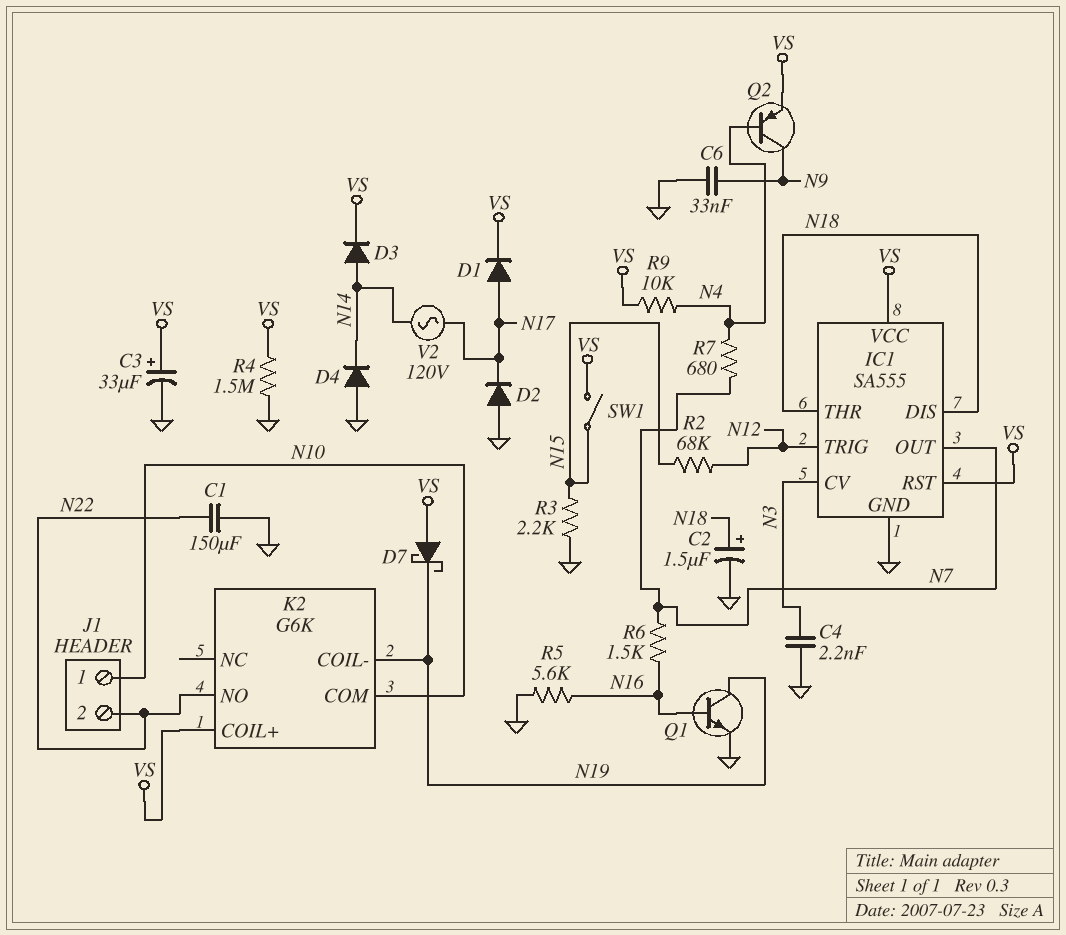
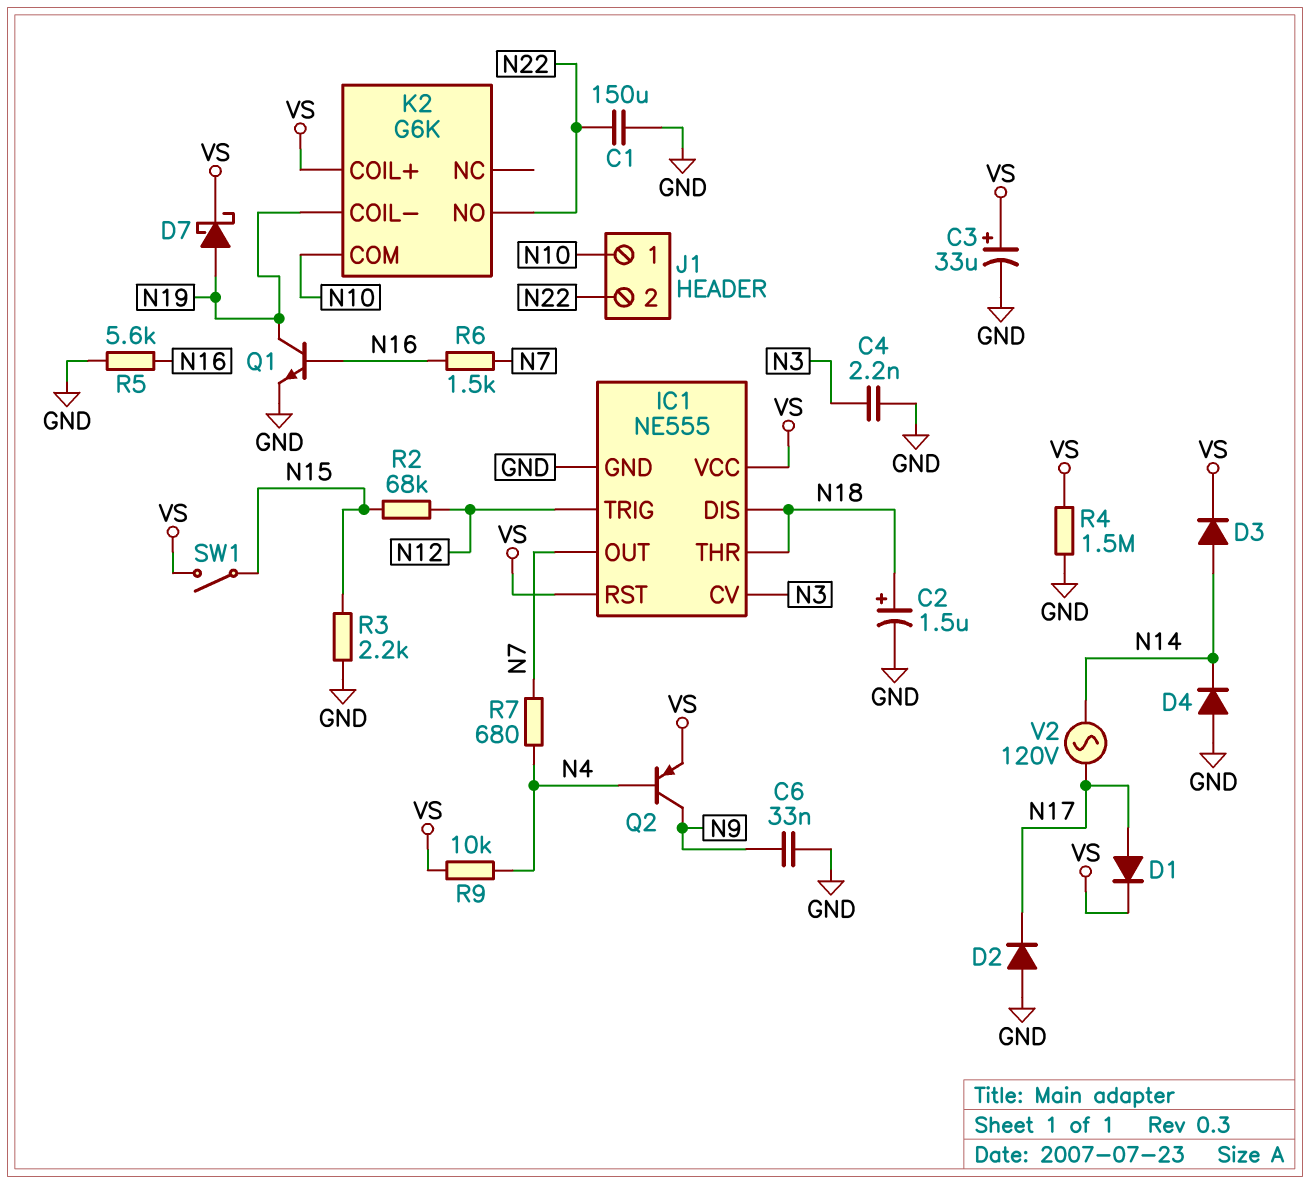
D7: schottky (A VS, K N19) -> schottky (A N19, K VS)
IC1: SA555 -> NE555

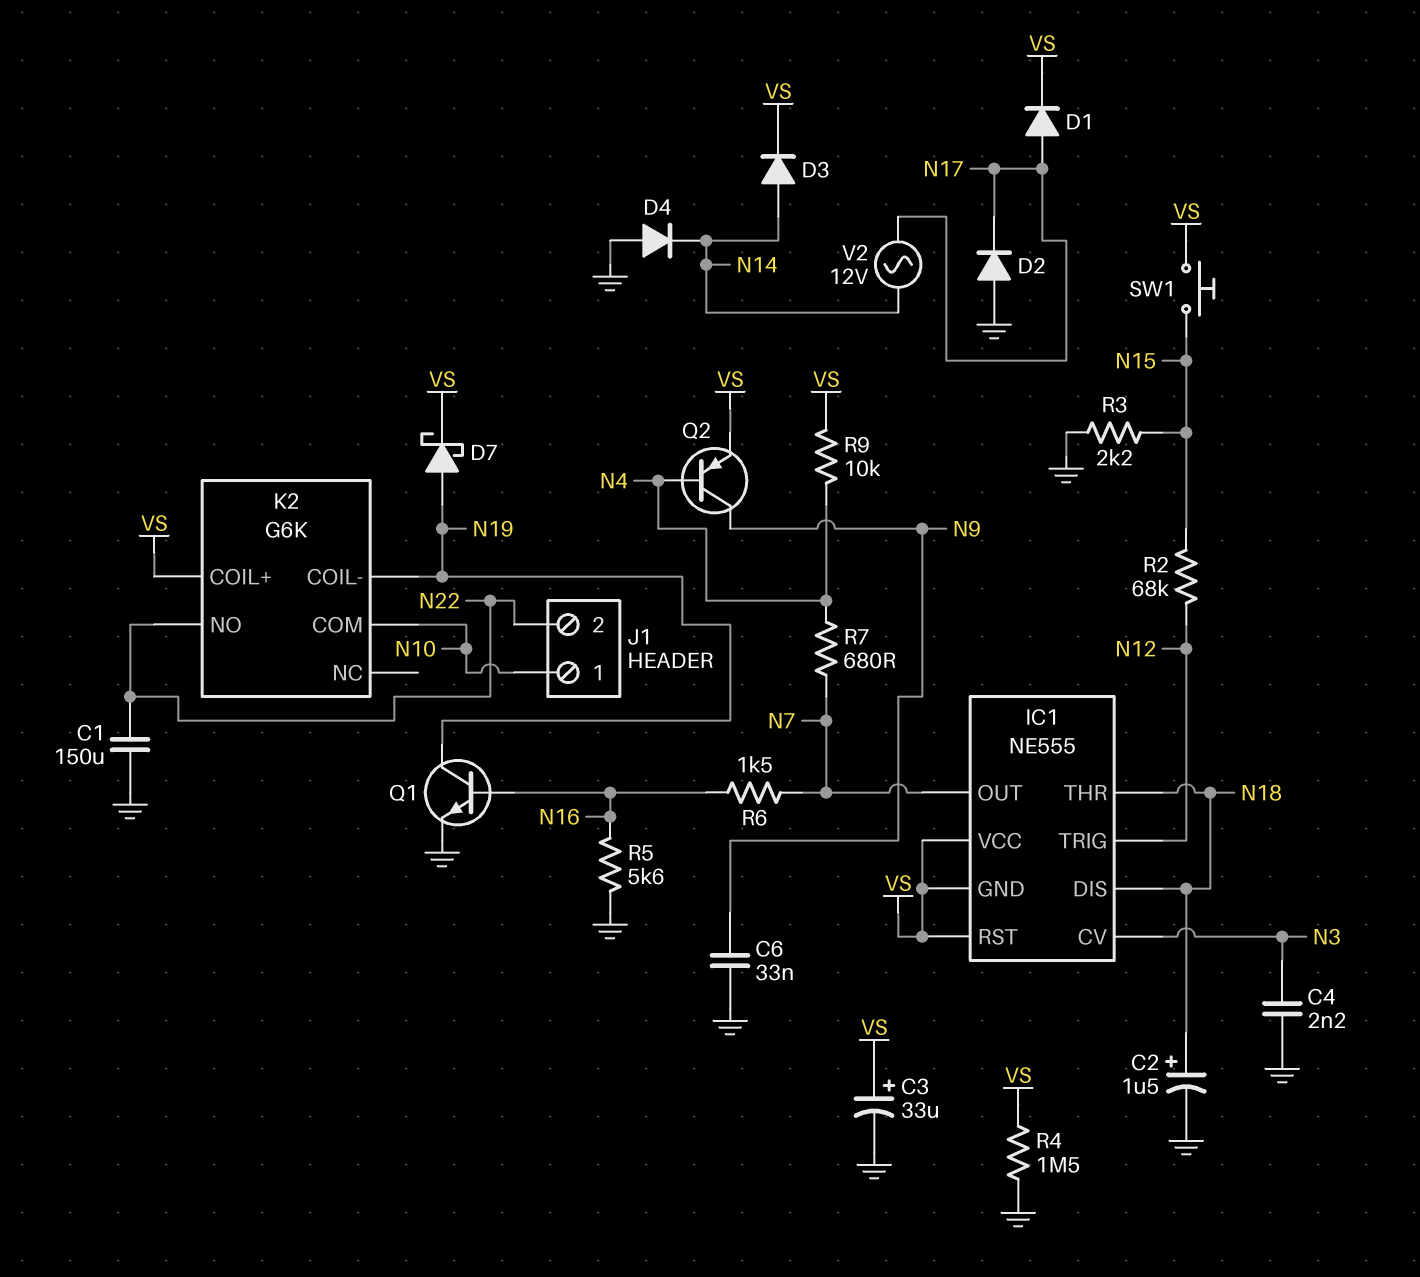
IC1 pin GND: GND -> VS
SW1: switch (N15, VS) -> button (N15, VS)
V2: AC 120V (N14, N17) -> AC 12V (N14, N17)

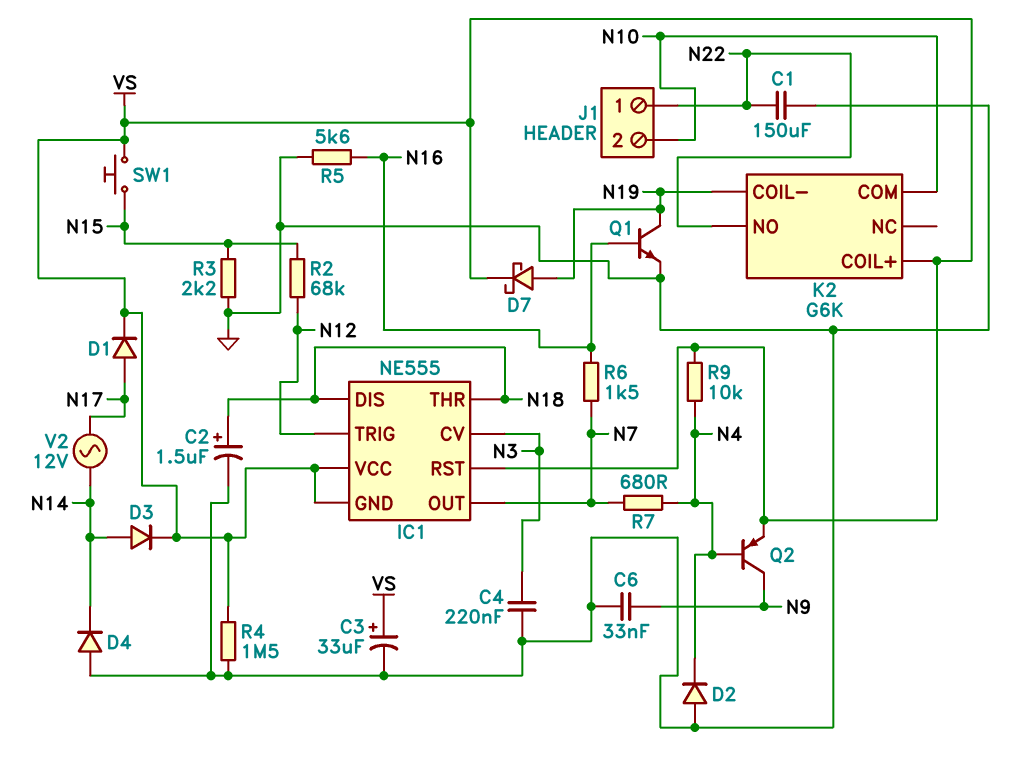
C4: 2.2nF (GND, N3) -> 220nF (GND, N3)
D2: diode (A GND, K N17) -> diode (A GND, K N4)
J1 pin 1: N10 -> N22
J1 pin 2: N22 -> N10

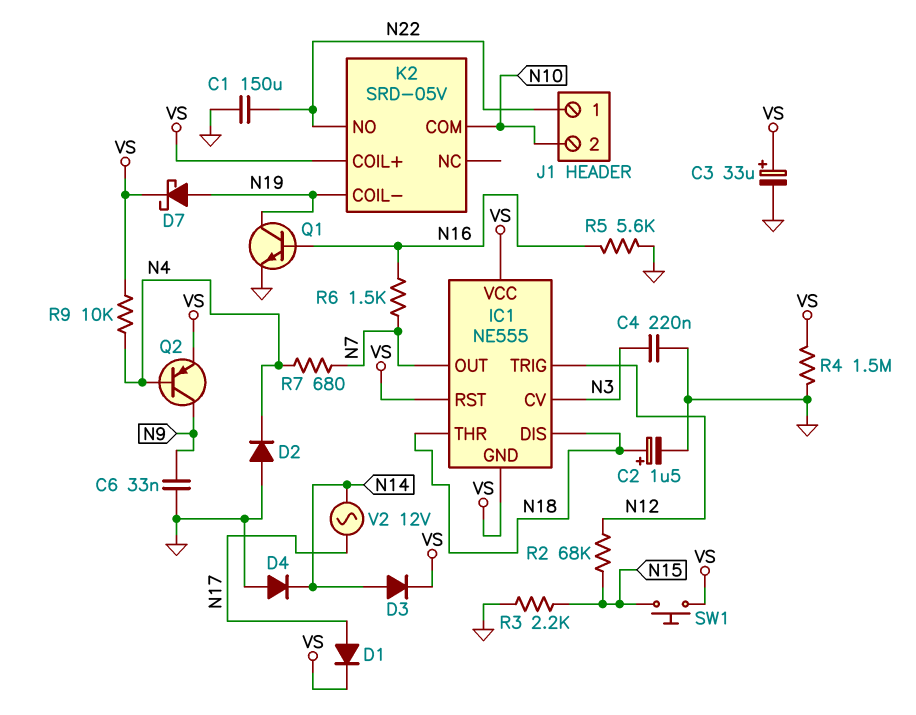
K2: G6K -> SRD-05V

